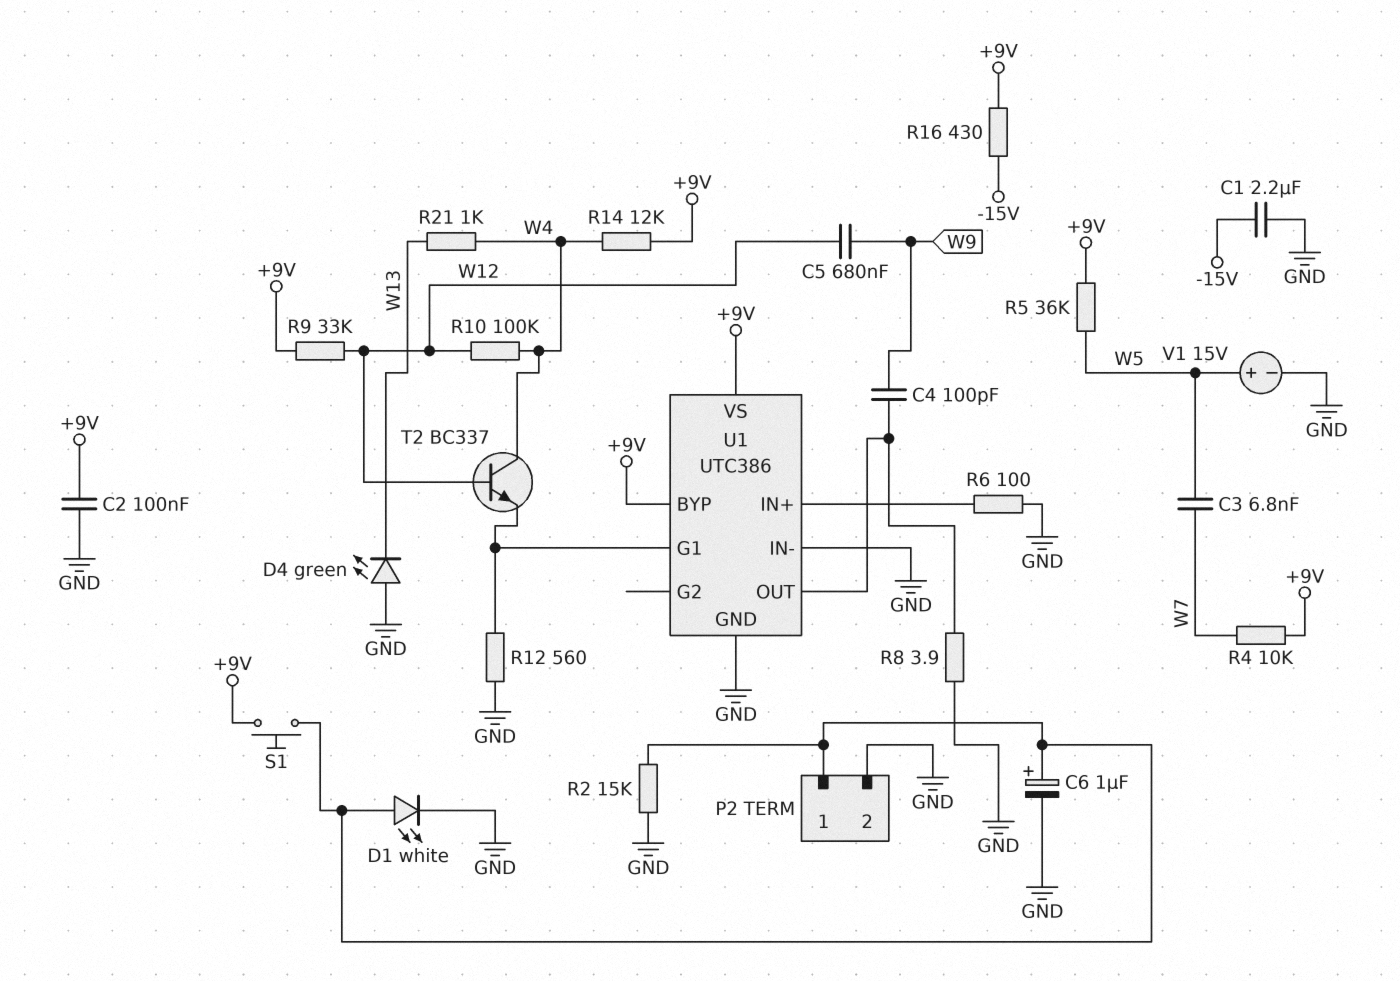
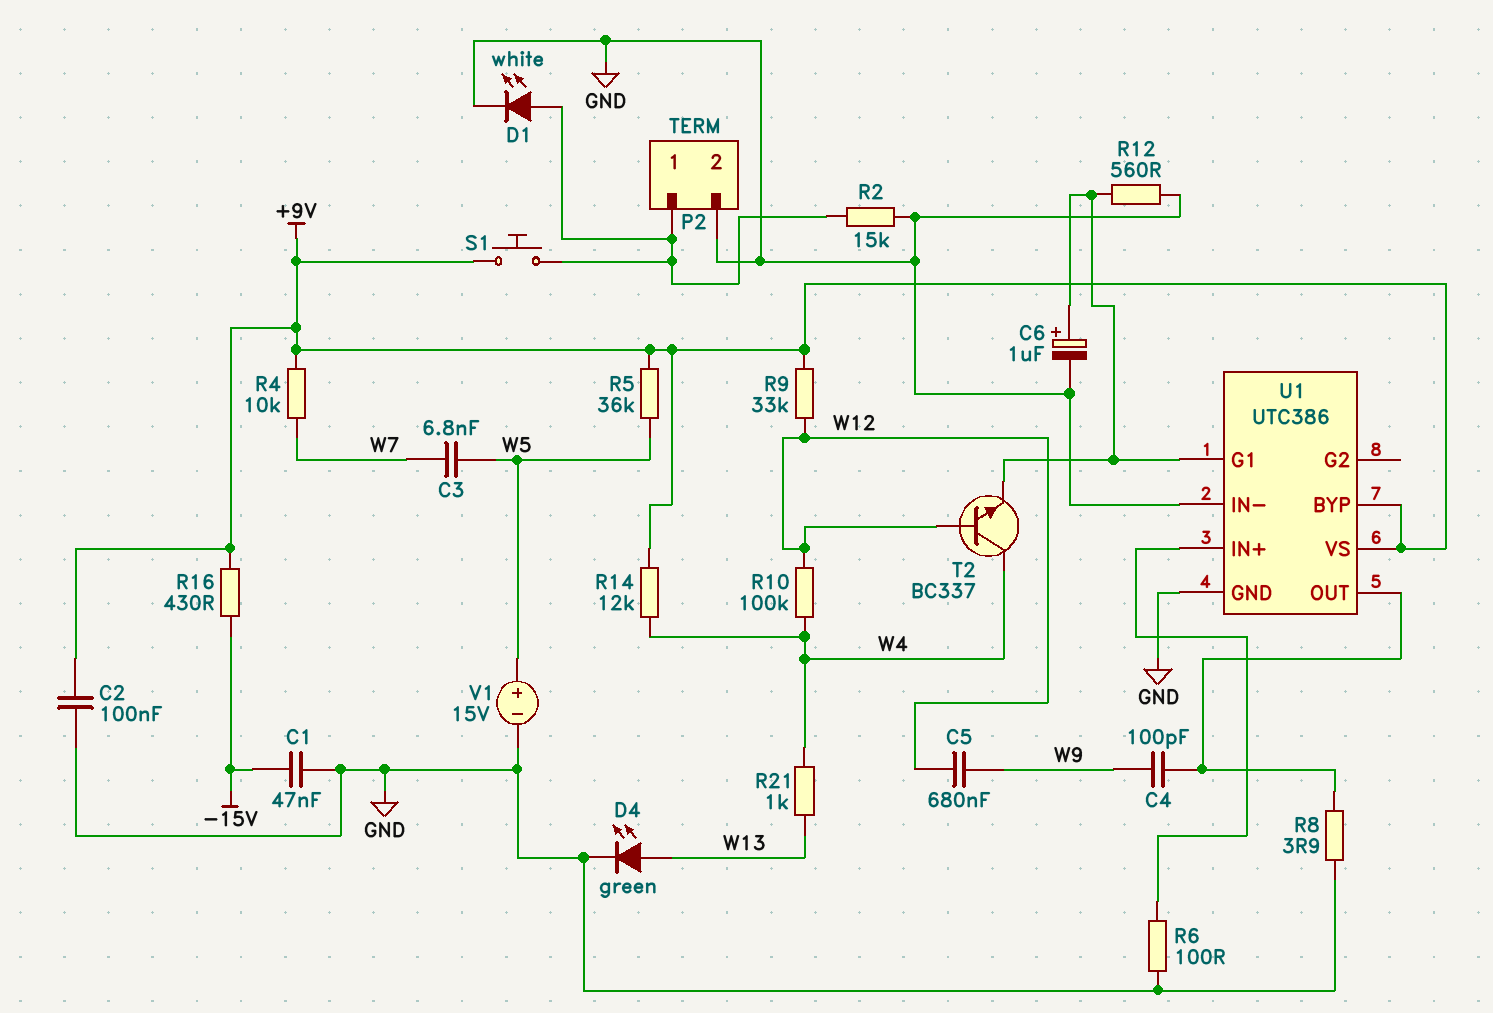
C1: 2.2uF (-15V, GND) -> 47nF (-15V, GND)
C6: 1uF (plus P2/1, minus GND) -> 1uF (plus U1/G1, minus GND)
D4: LED green (A GND, K W13) -> LED green (A W13, K GND)

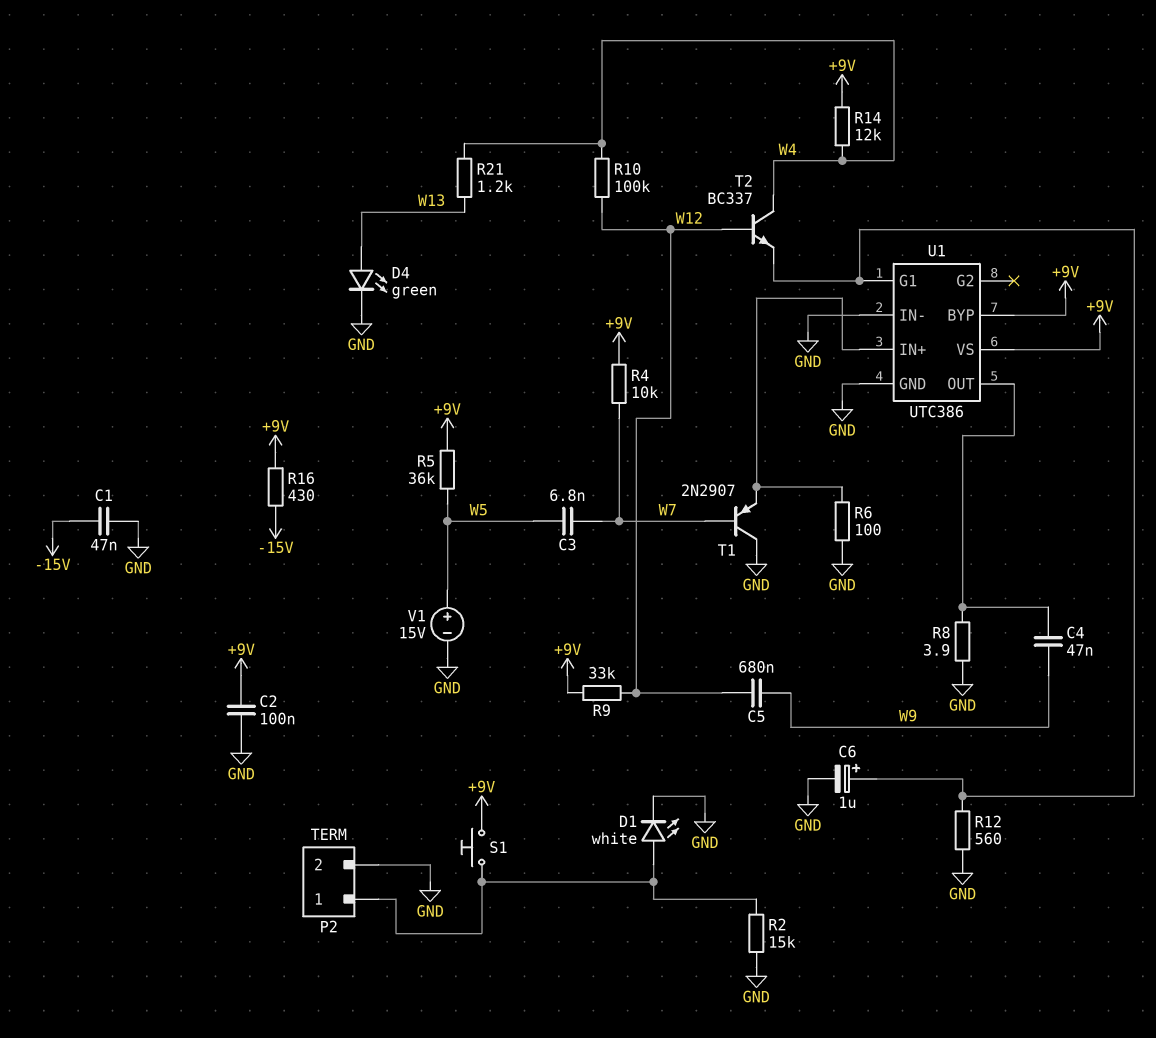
C4: 100pF (U1/OUT, W9) -> 47nF (U1/OUT, W9)
R21: 1k (W4, W13) -> 1.2k (W4, W13)
T1: none -> PNP 2N2907 (B W7, C GND, E U1/IN+)

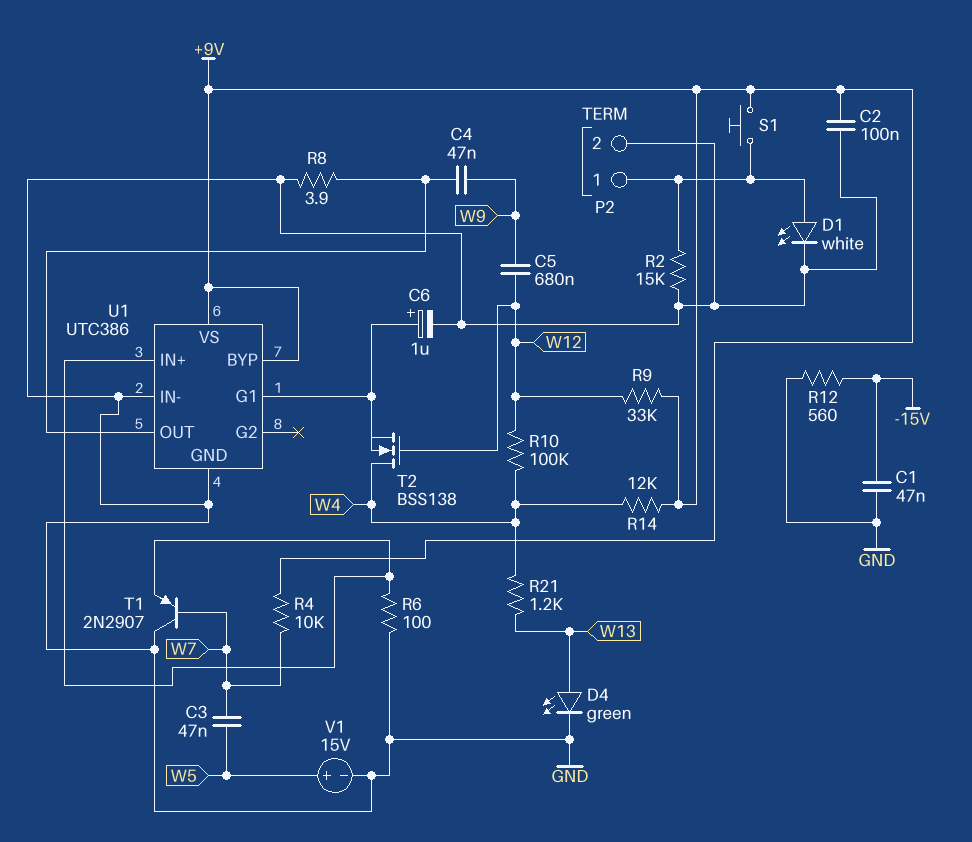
C3: 6.8nF (W5, W7) -> 47nF (W5, W7)
R5: 36k (+9V, W5) -> none
R12: 560 (GND, U1/G1) -> 560 (-15V, GND)
R16: 430 (+9V, -15V) -> none
T2: NPN BC337 (B W12, C W4, E U1/G1) -> NMOS BSS138 (G W12, D W4, S U1/G1)

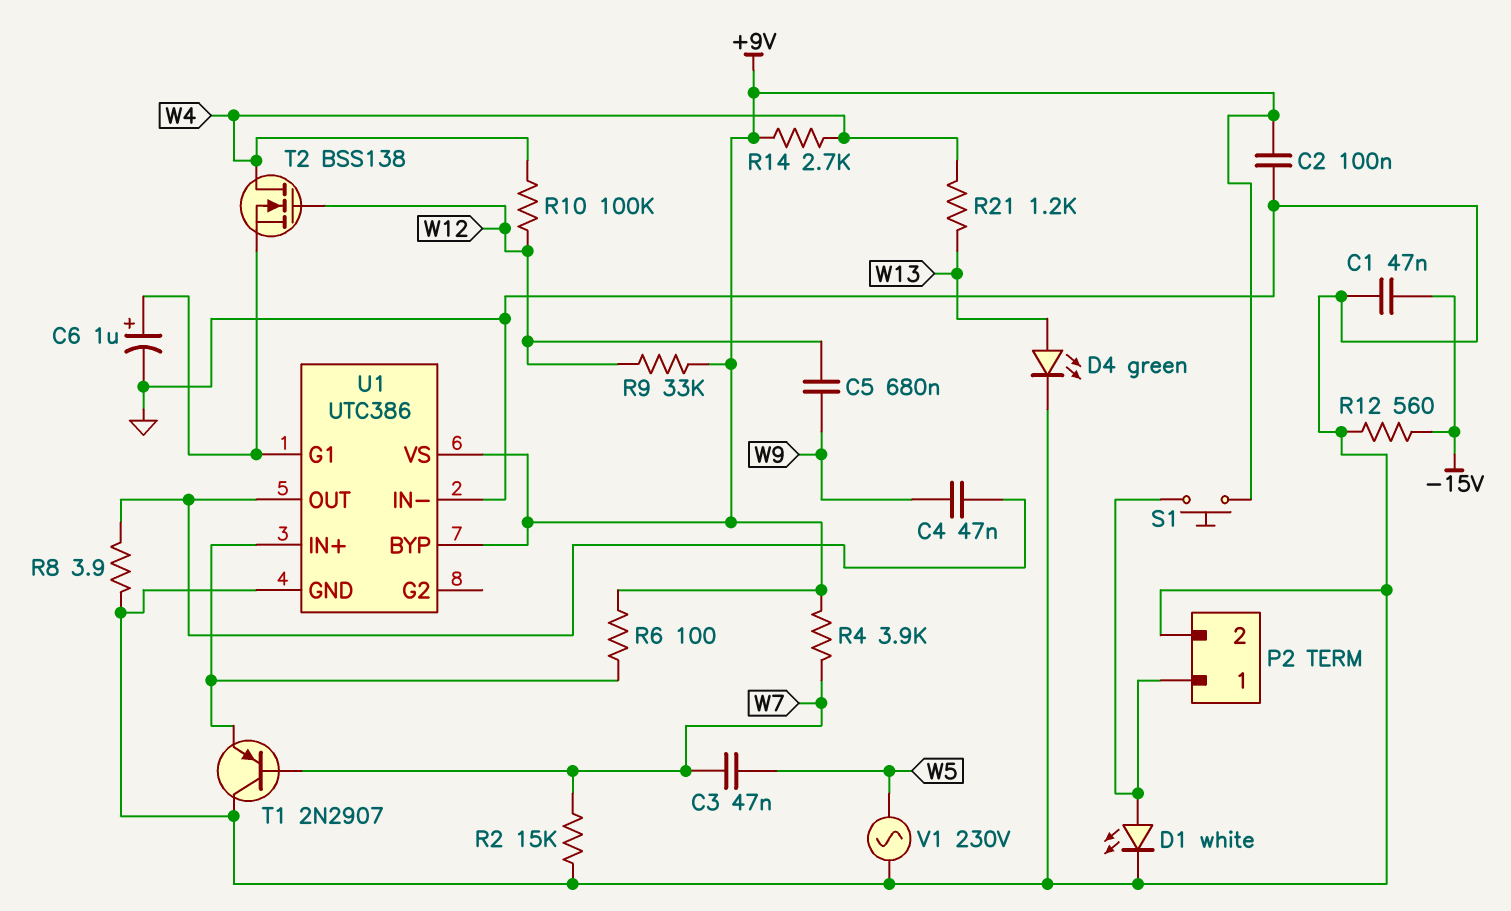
R2: 15k (GND, P2/1) -> 15k (GND, W7)
R4: 10k (+9V, W7) -> 3.9k (+9V, W7)
R6: 100 (GND, U1/IN+) -> 100 (+9V, U1/IN+)
R14: 12k (+9V, W4) -> 2.7k (+9V, W4)
V1: 15V (plus W5, minus GND) -> AC 230V (GND, W5)

